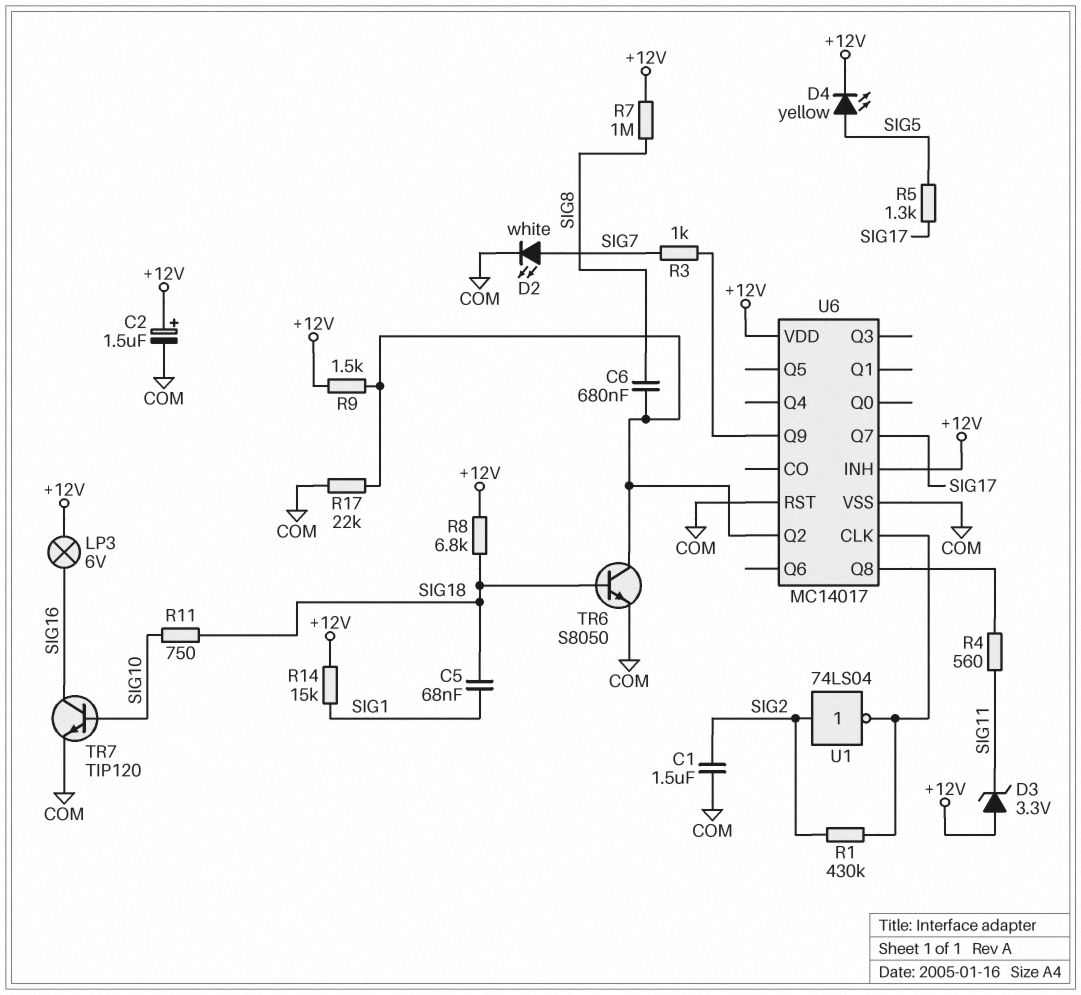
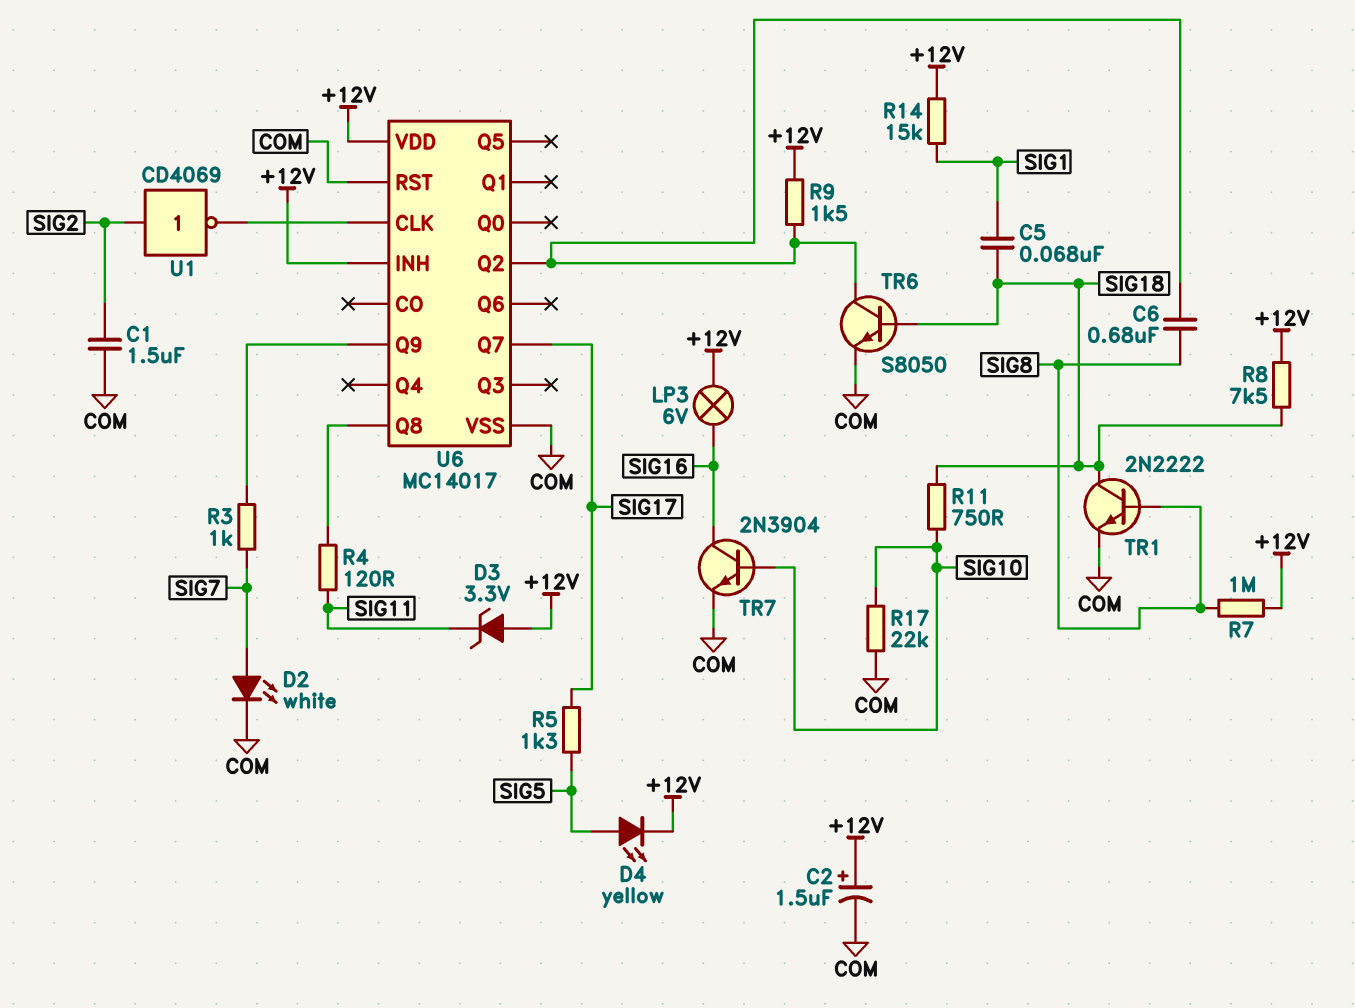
R1: 430k (SIG2, U6/CLK) -> none
R4: 560 (SIG11, U6/Q8) -> 120 (SIG11, U6/Q8)
R8: 6.8k (+12V, SIG18) -> 7.5k (+12V, SIG18)
R17: 22k (COM, U6/Q2) -> 22k (COM, SIG10)
TR1: none -> NPN 2N2222 (B SIG8, C SIG18, E COM)
TR7: NPN TIP120 (B SIG10, C SIG16, E COM) -> NPN 2N3904 (B SIG10, C SIG16, E COM)
U1: NOT 74LS04 (in SIG2, out U6/CLK) -> NOT CD4069 (in SIG2, out U6/CLK)

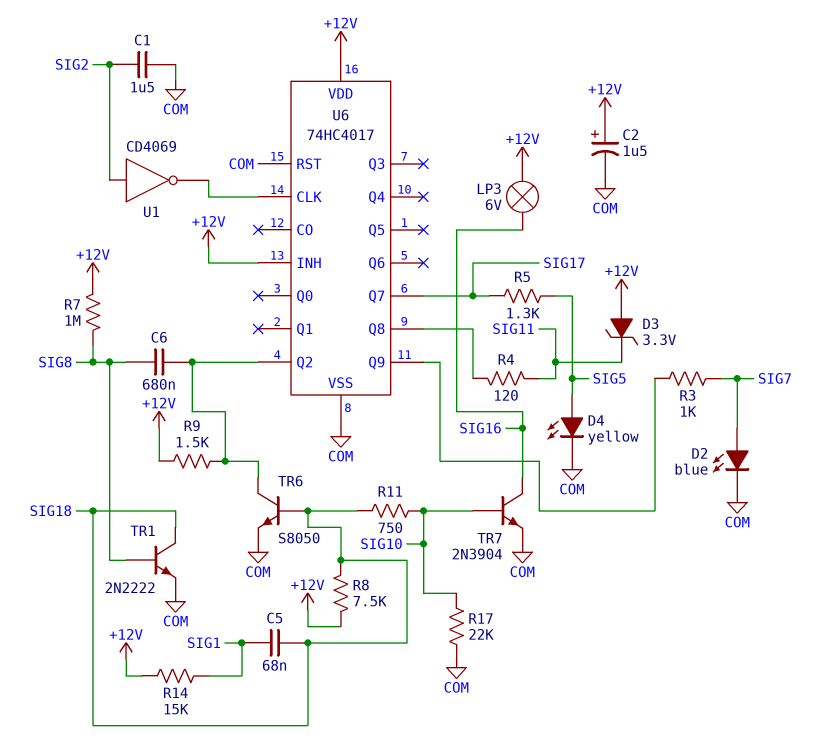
D2: LED white (A SIG7, K COM) -> LED blue (A SIG7, K COM)
D4: LED yellow (A SIG5, K +12V) -> LED yellow (A SIG5, K COM)
U6: MC14017 -> 74HC4017

